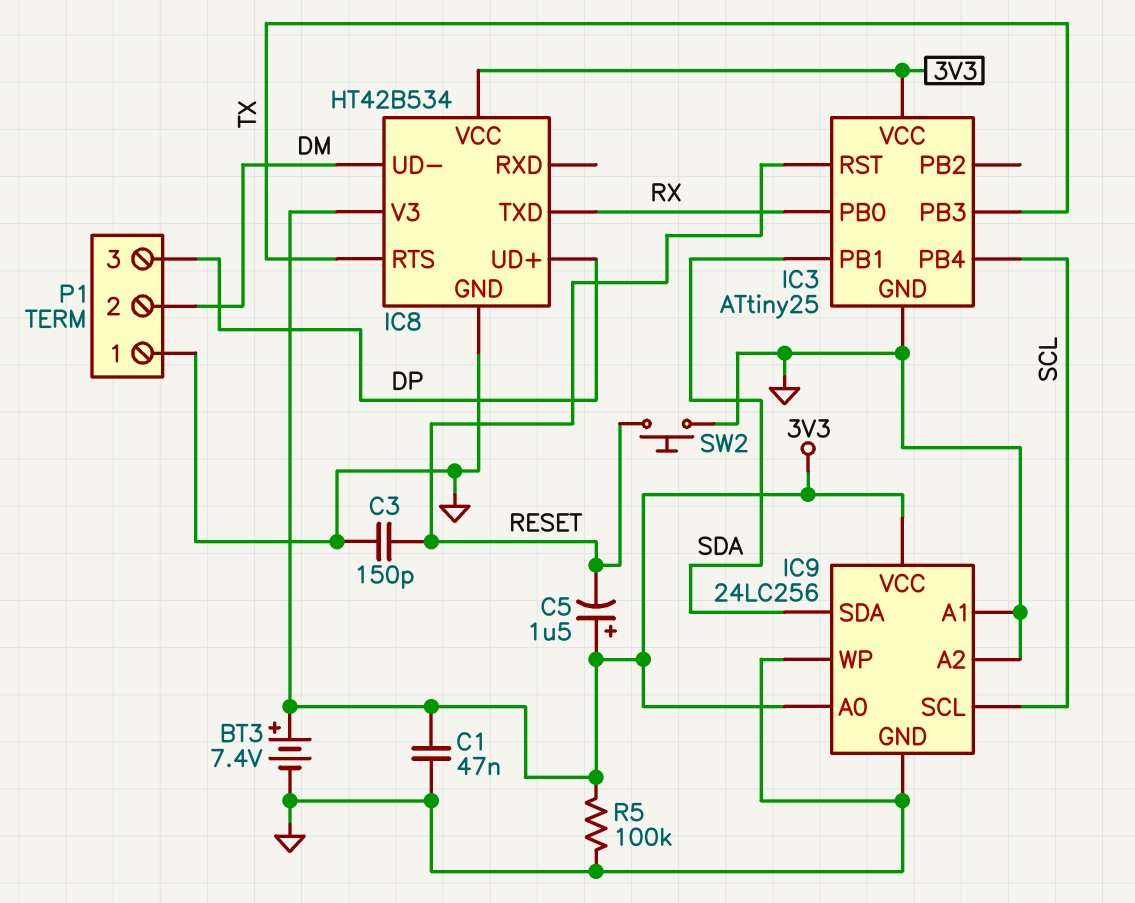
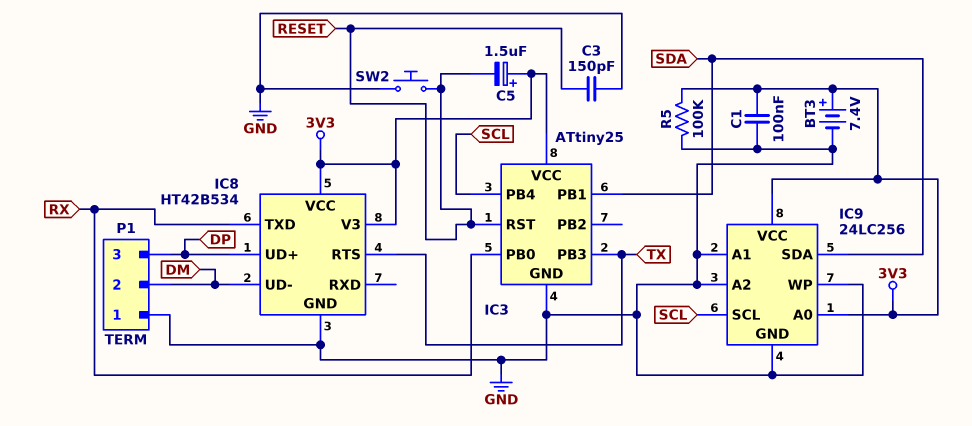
C1: 47nF (3V3, GND) -> 100nF (3V3, GND)

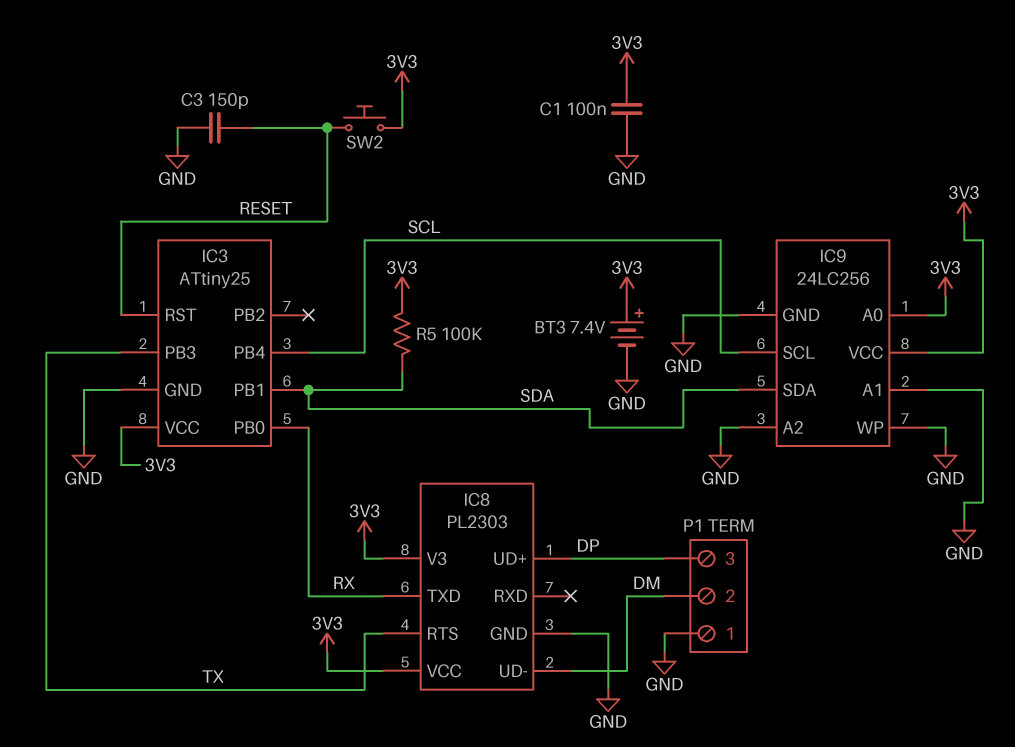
C5: 1.5uF (plus 3V3, minus RESET) -> none
IC8: HT42B534 -> PL2303
R5: 100k (3V3, GND) -> 100k (3V3, SDA)
SW2: button (GND, RESET) -> button (3V3, RESET)

